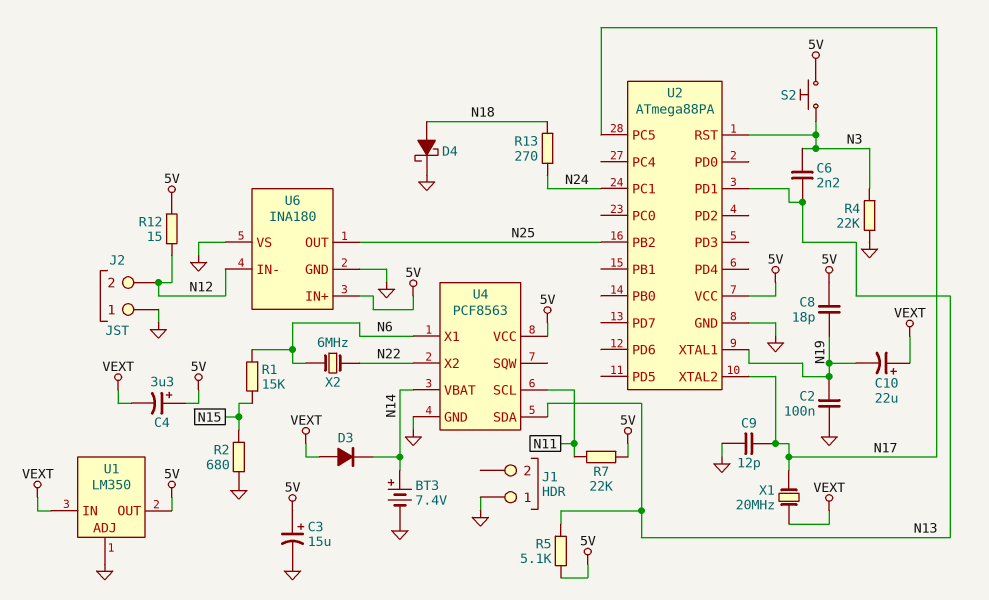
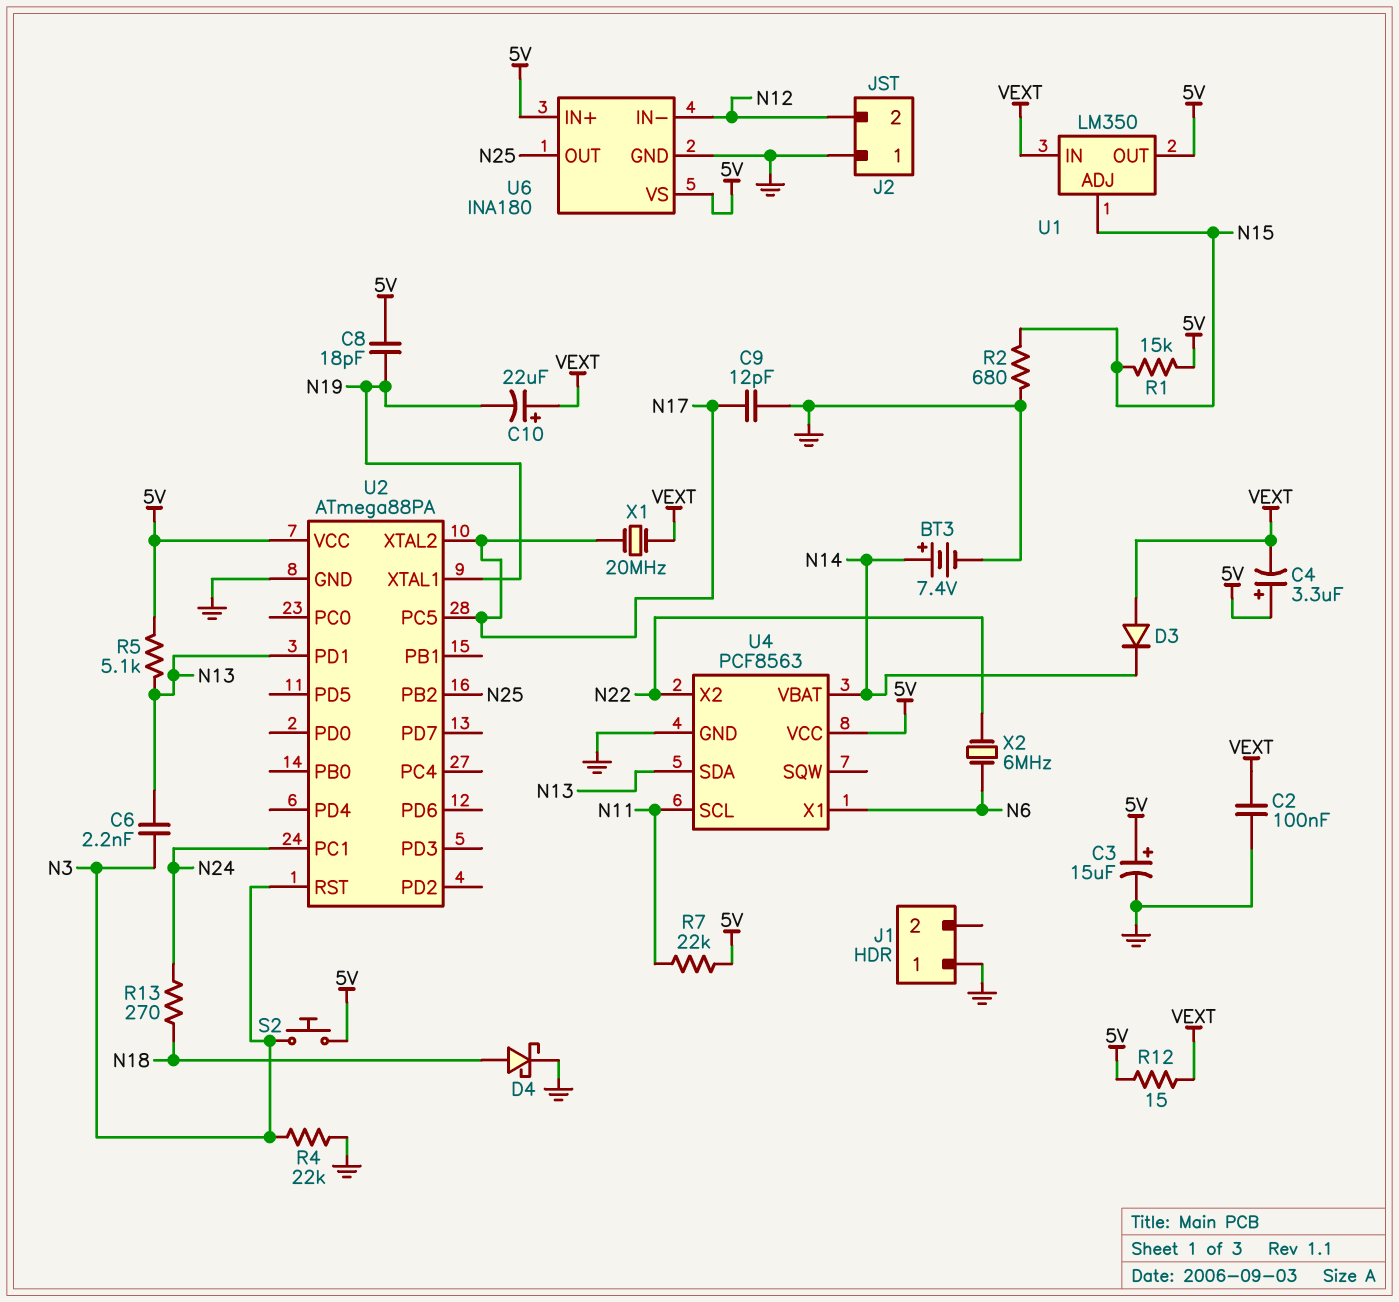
C2: 100nF (GND, N19) -> 100nF (GND, VEXT)
R1: 15k (N6, N15) -> 15k (5V, N15)
R12: 15 (5V, N12) -> 15 (5V, VEXT)
U1 pin ADJ: GND -> N15
U6 pin VS: GND -> 5V

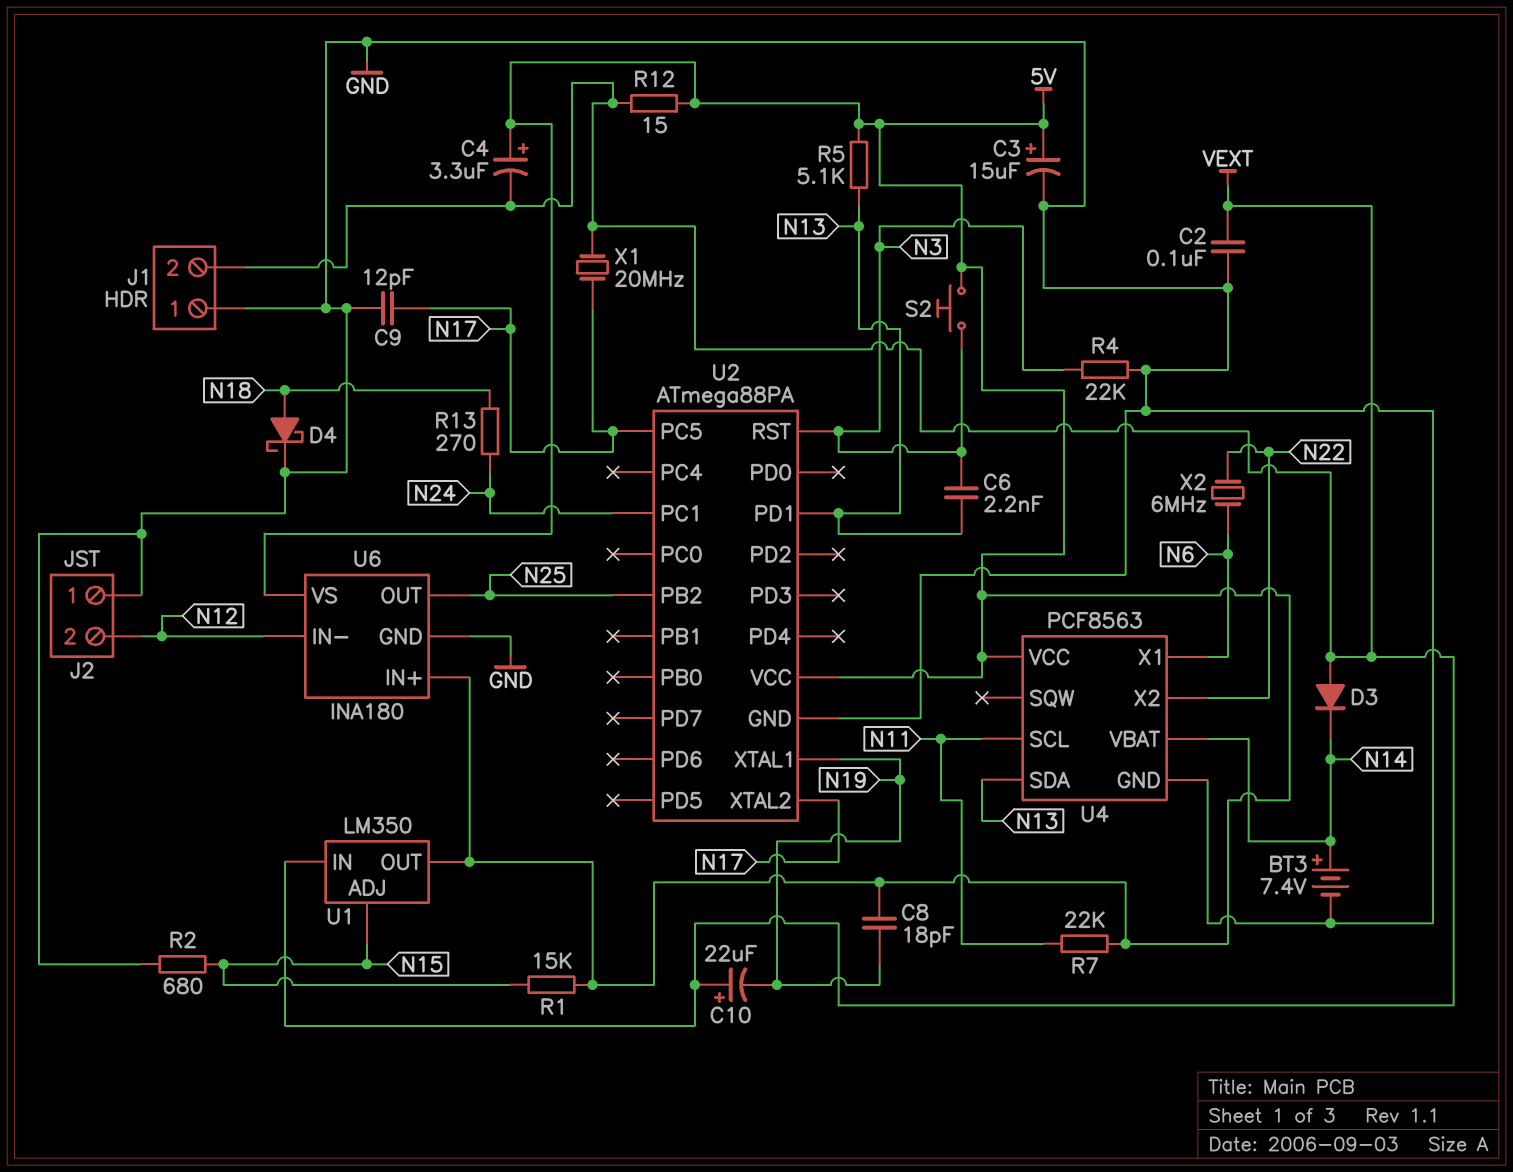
J1 pin 2: none -> VEXT

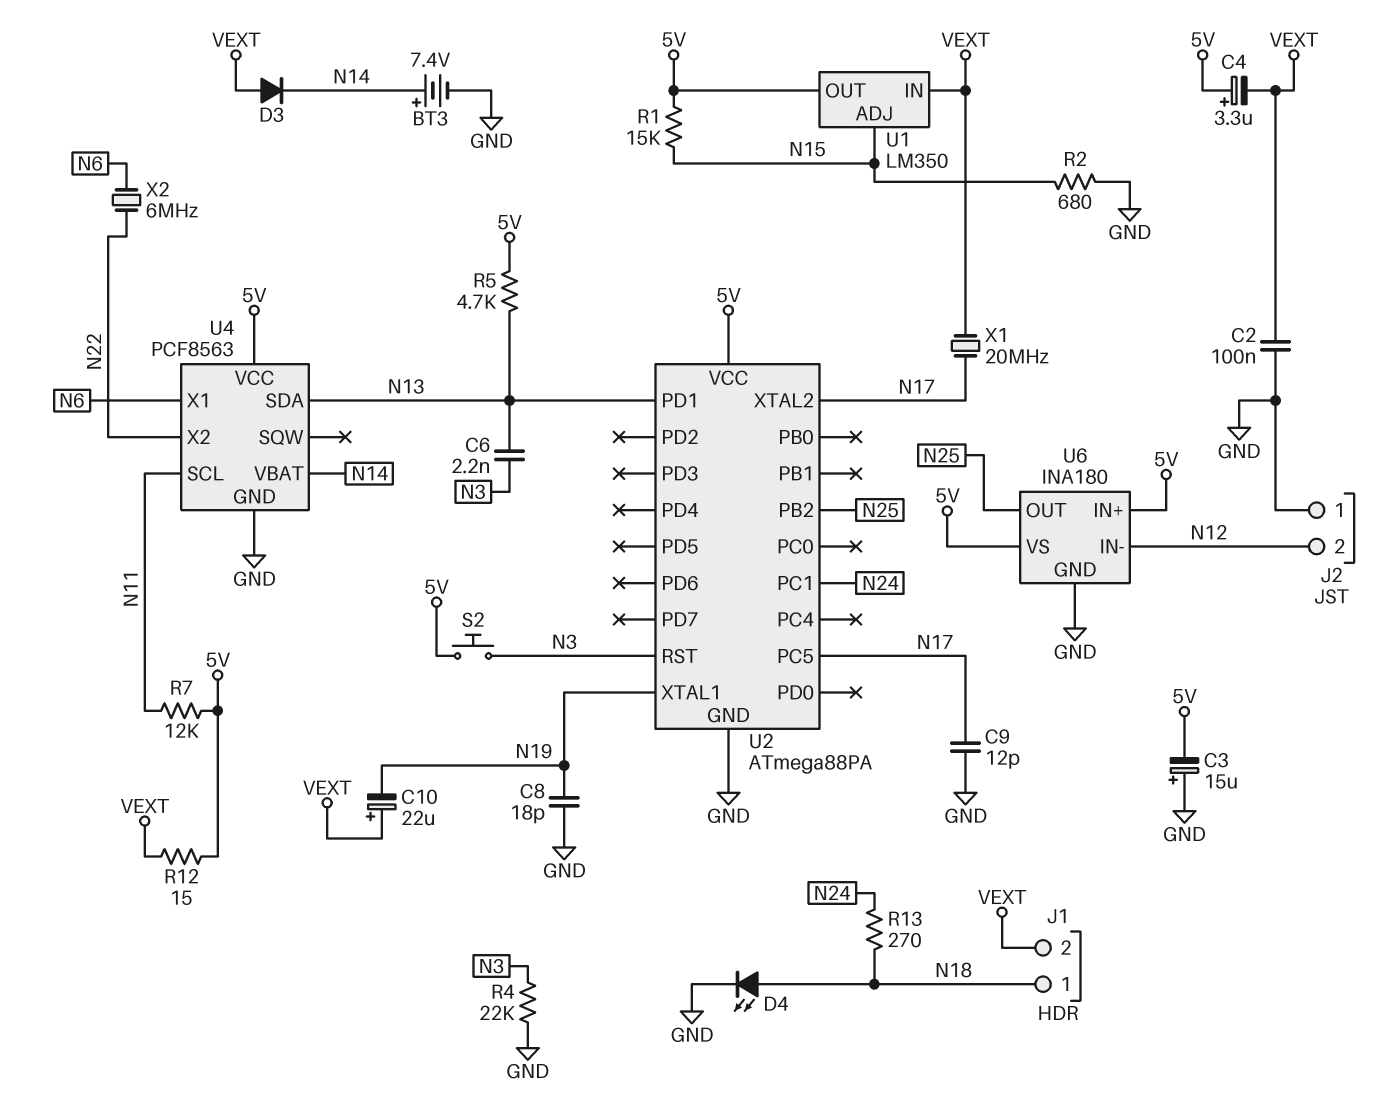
C3: 15uF (plus 5V, minus GND) -> 15uF (plus GND, minus 5V)
C8: 18pF (5V, N19) -> 18pF (GND, N19)
D4: schottky (A N18, K GND) -> LED (A N18, K GND)
J1 pin 1: GND -> N18
R5: 5.1k (5V, N13) -> 4.7k (5V, N13)
R7: 22k (5V, N11) -> 12k (5V, N11)

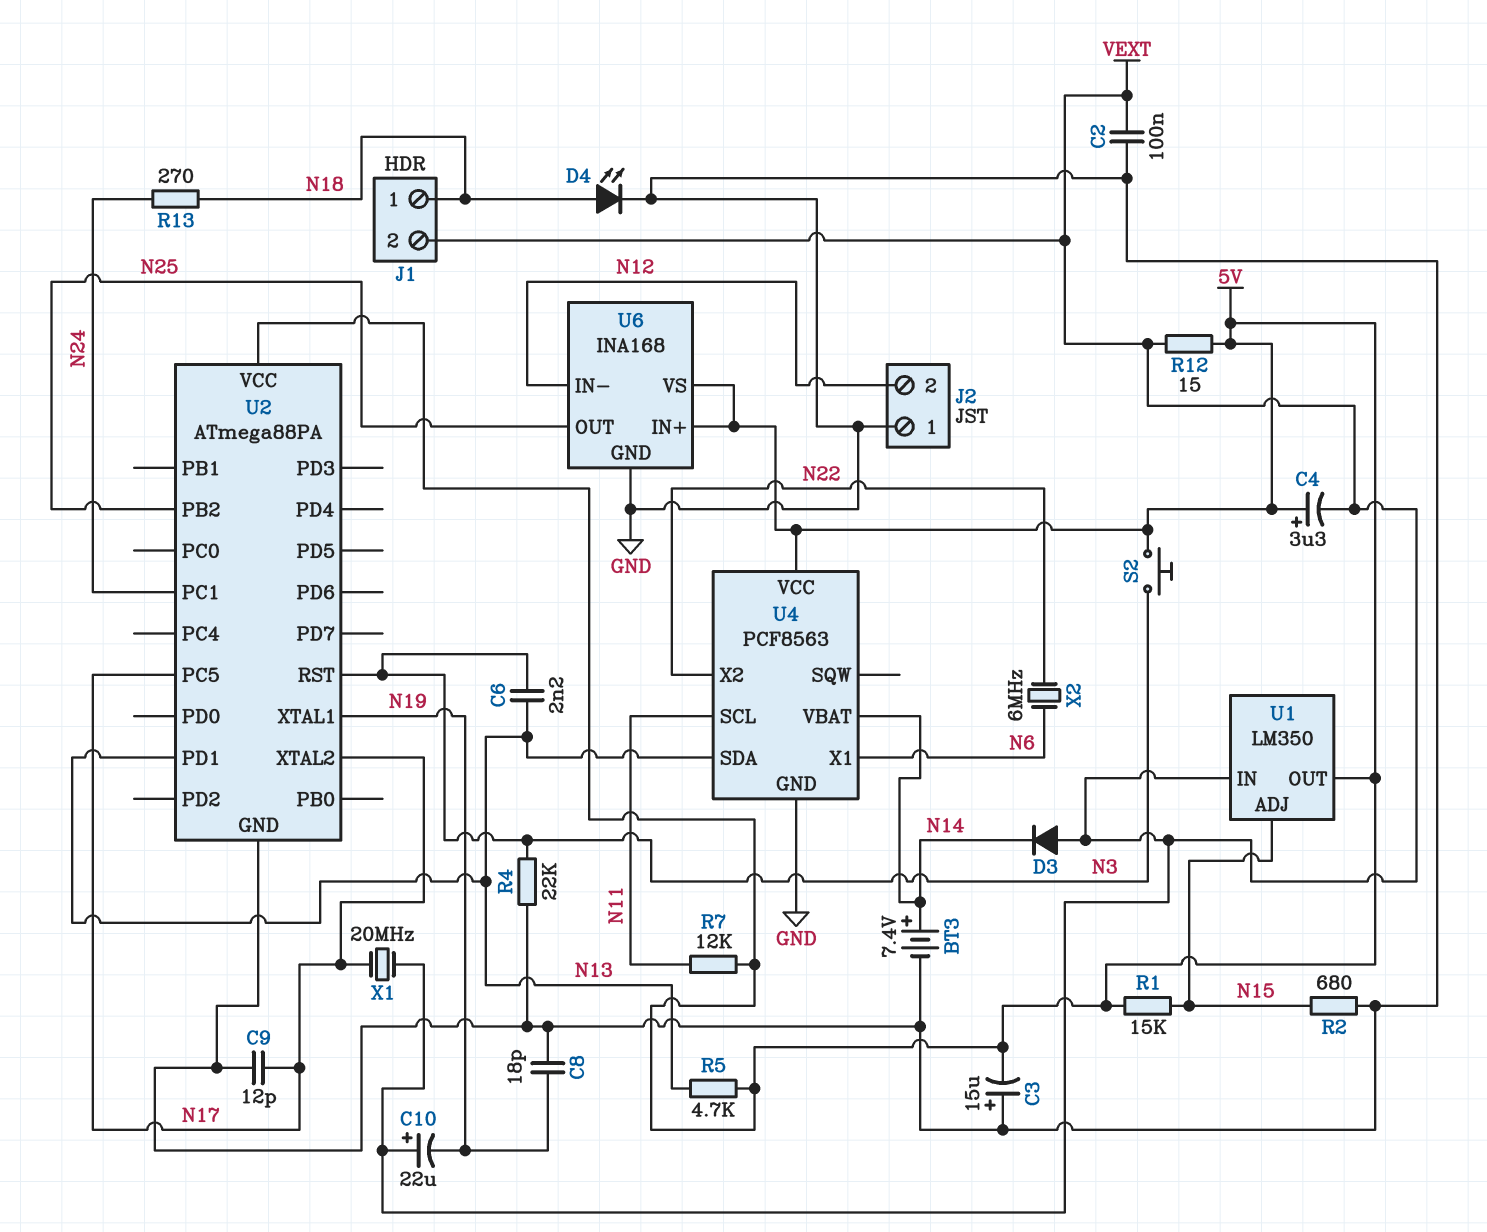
U6: INA180 -> INA168

